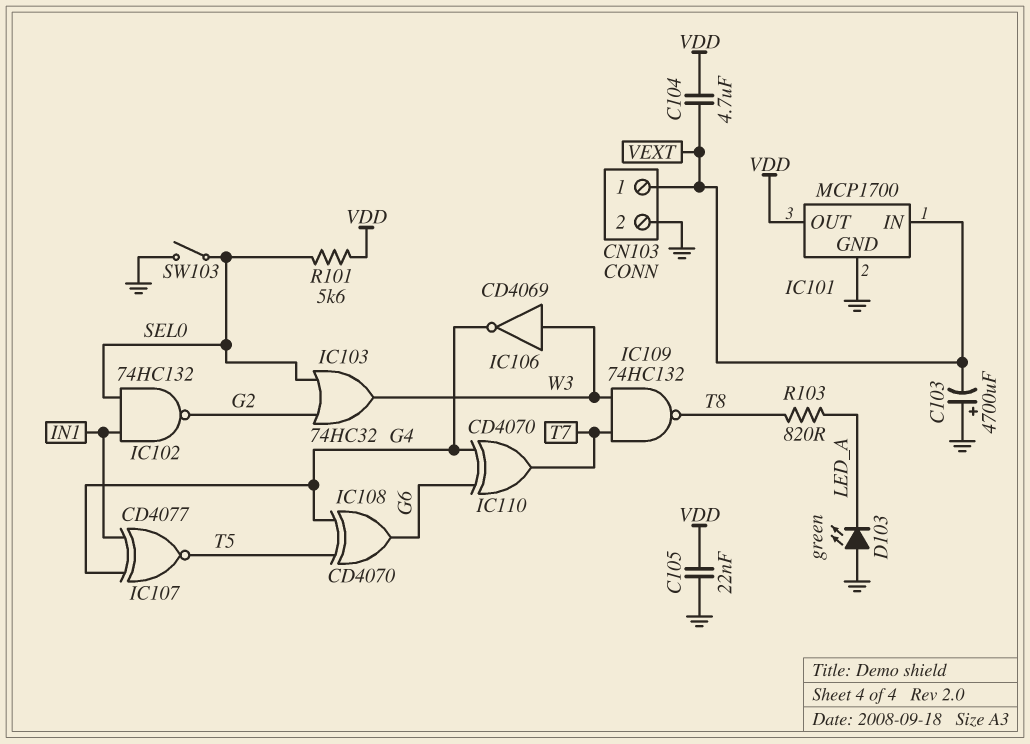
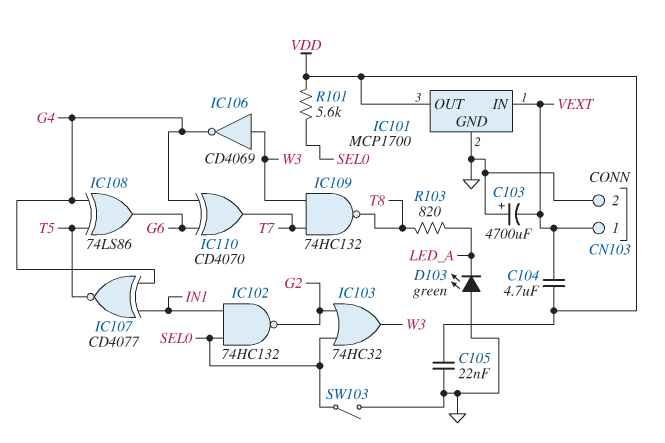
IC108: XOR CD4070 (in G4, in T5, out G6) -> XOR 74LS86 (in G4, in T5, out G6)

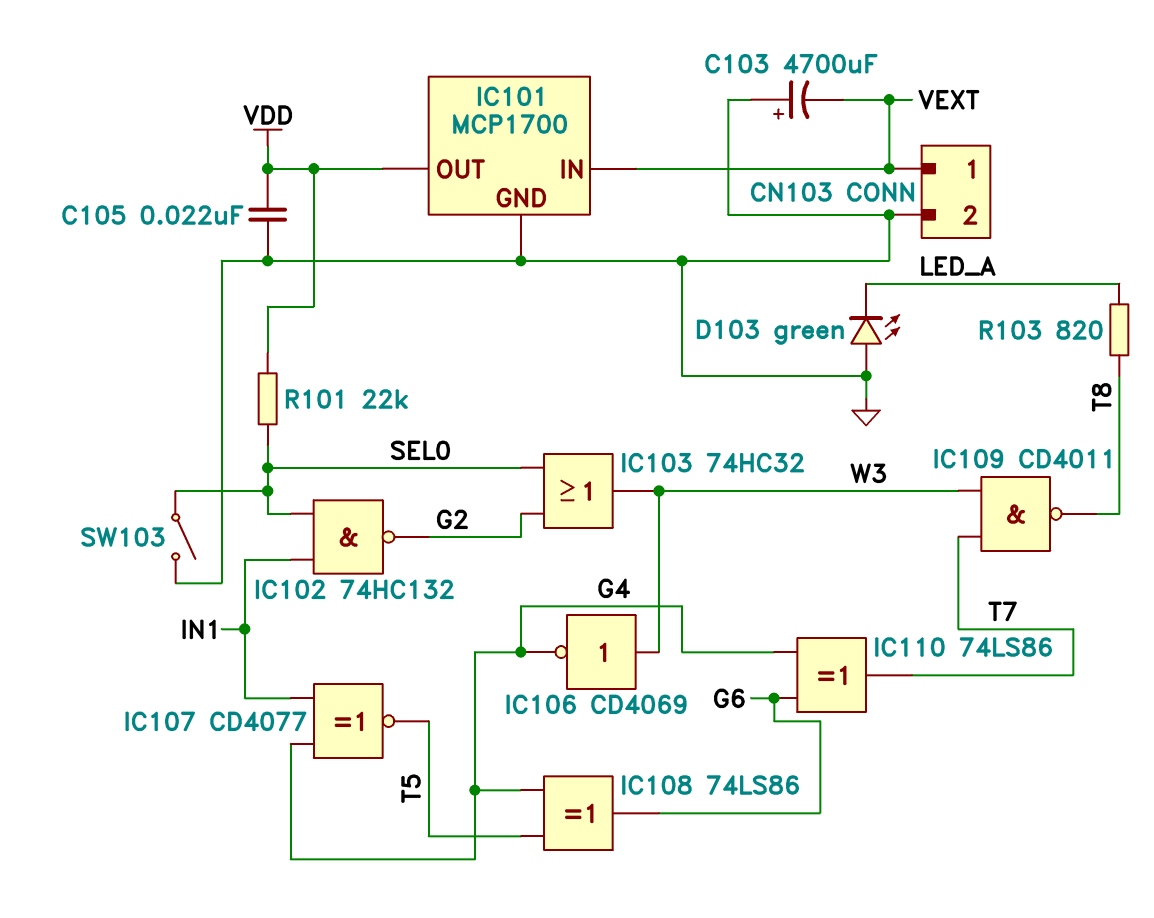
C104: 4.7uF (VDD, VEXT) -> none
IC109: NAND 74HC132 (in T7, in W3, out T8) -> NAND CD4011 (in T7, in W3, out T8)
IC110: XOR CD4070 (in G4, in G6, out T7) -> XOR 74LS86 (in G4, in G6, out T7)
R101: 5.6k (SEL0, VDD) -> 22k (SEL0, VDD)

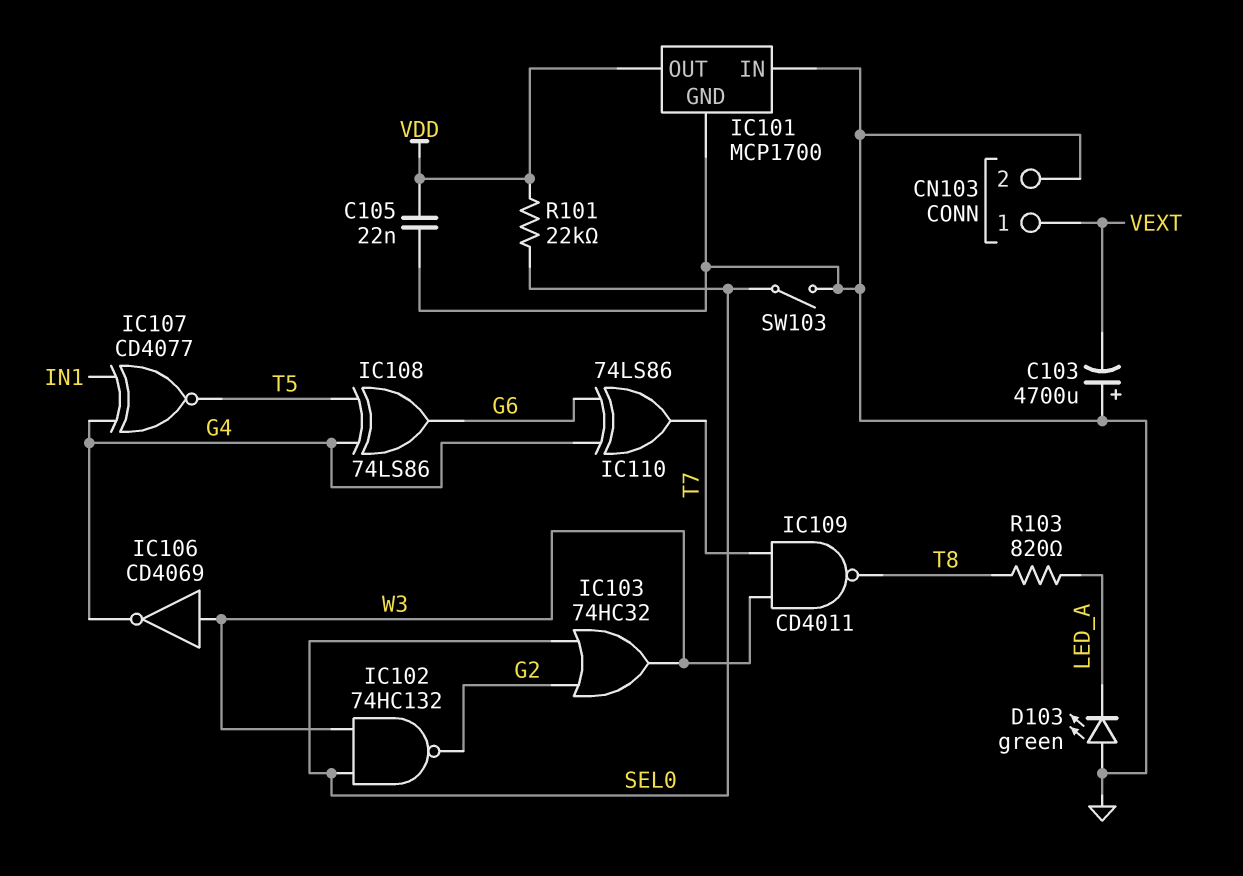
IC101 pin IN: VEXT -> GND
IC102: NAND 74HC132 (in IN1, in SEL0, out G2) -> NAND 74HC132 (in SEL0, in W3, out G2)

